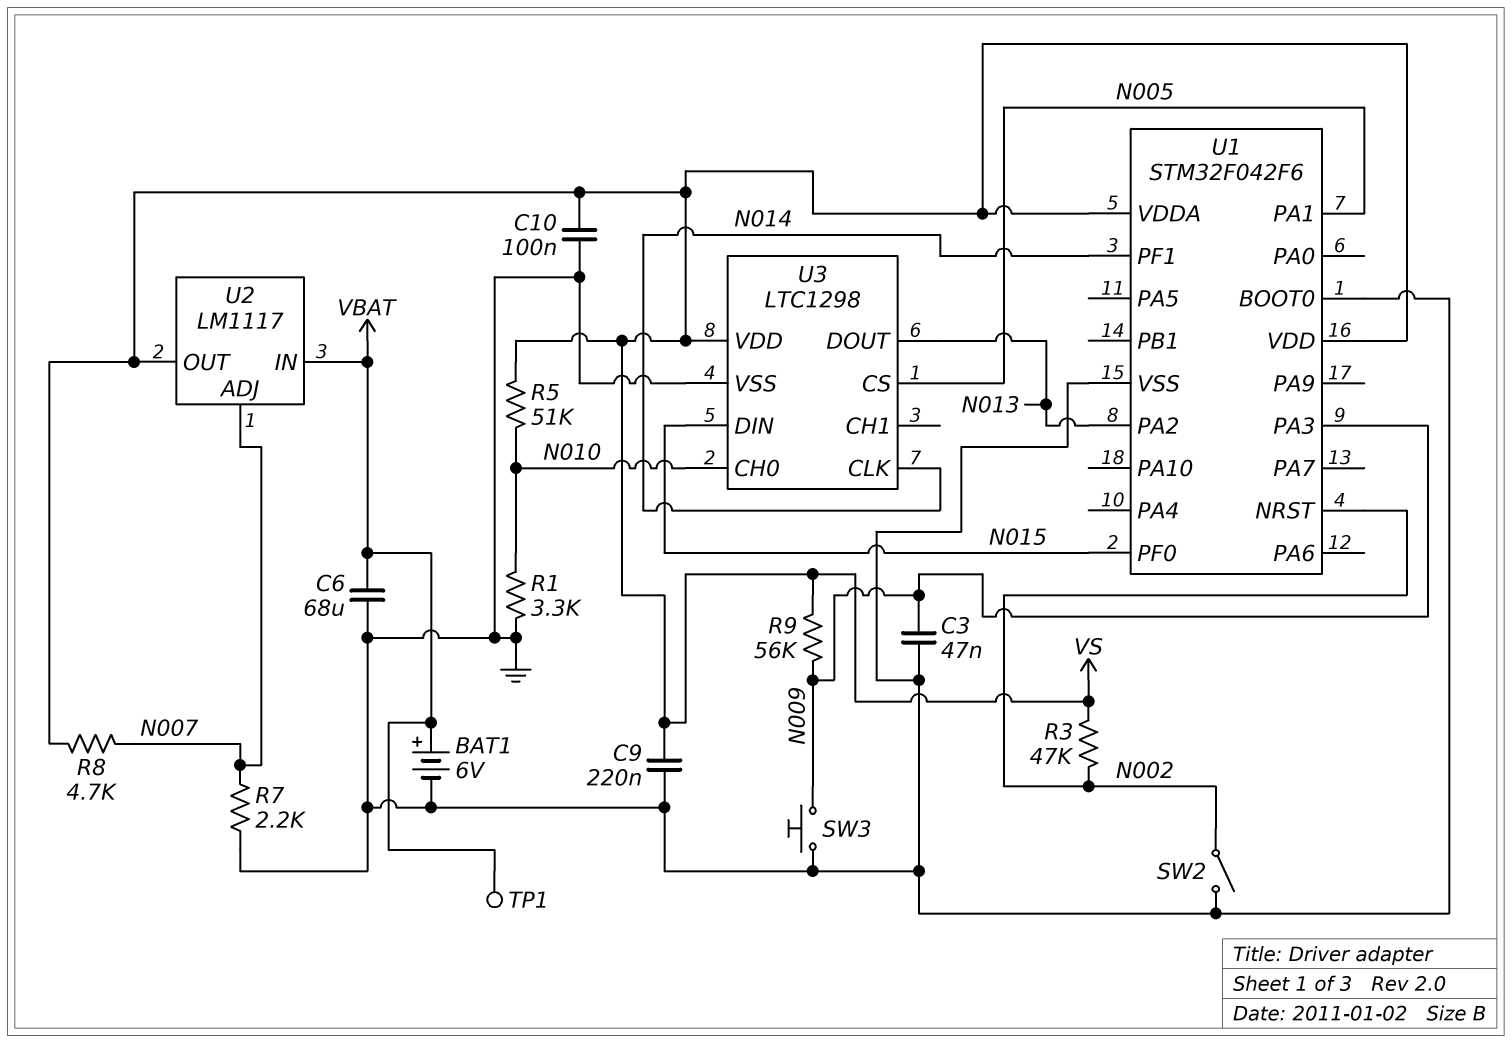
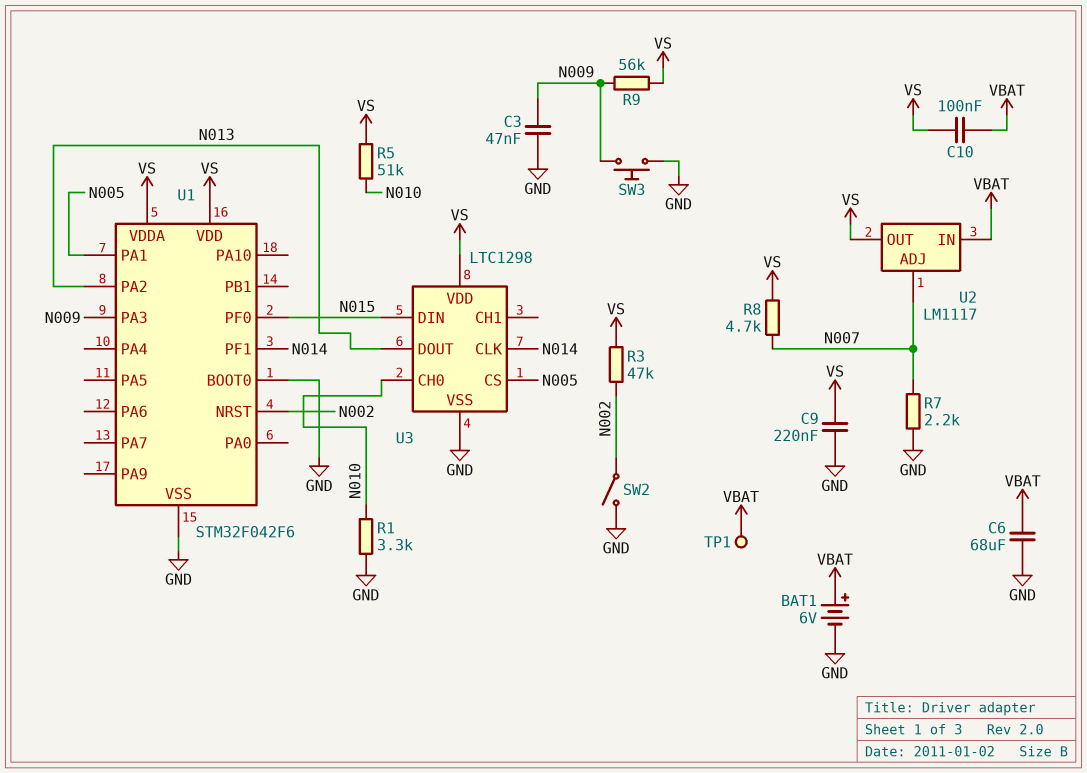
C10: 100nF (GND, VS) -> 100nF (VBAT, VS)

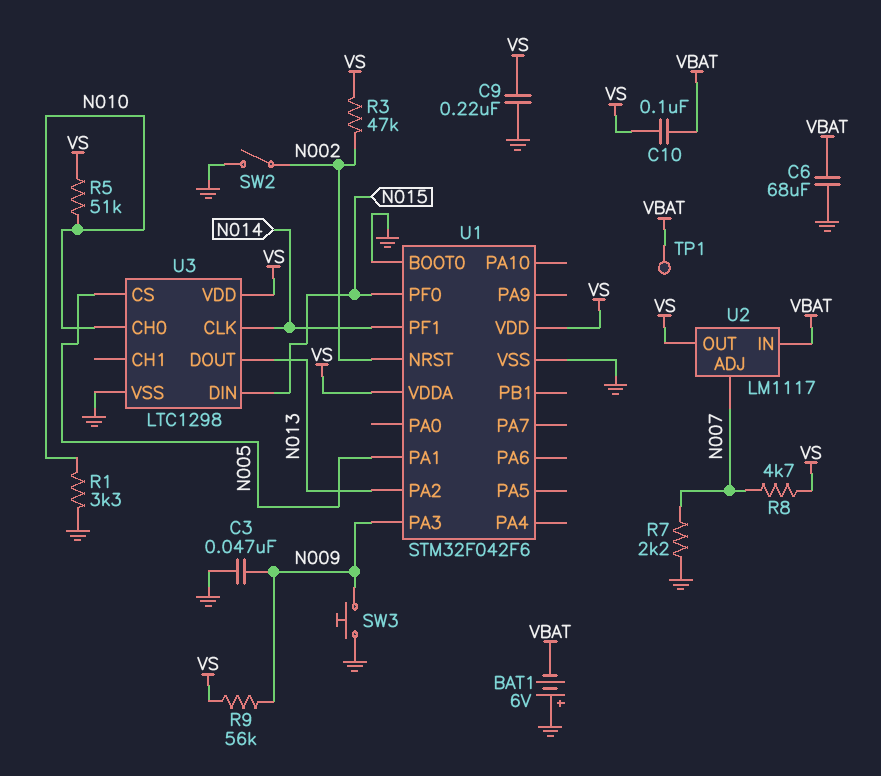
BAT1: 6V (plus VBAT, minus GND) -> 6V (plus GND, minus VBAT)

